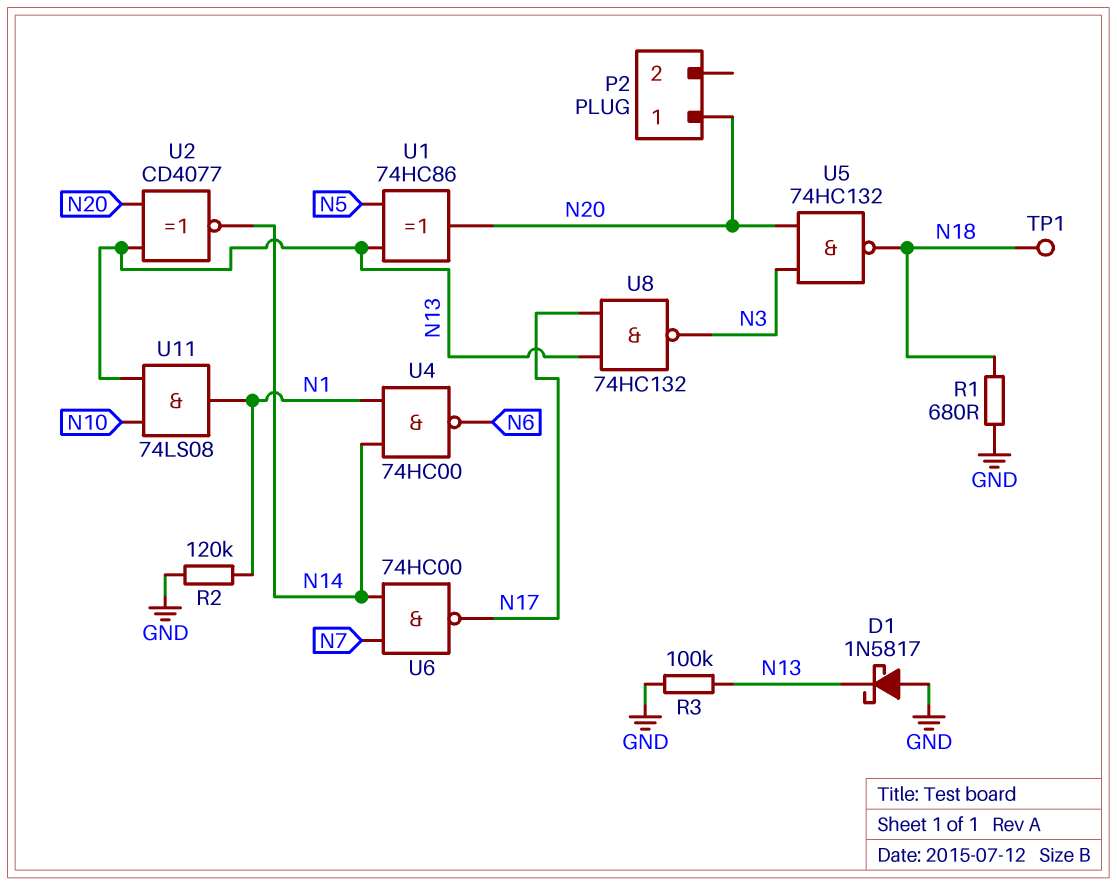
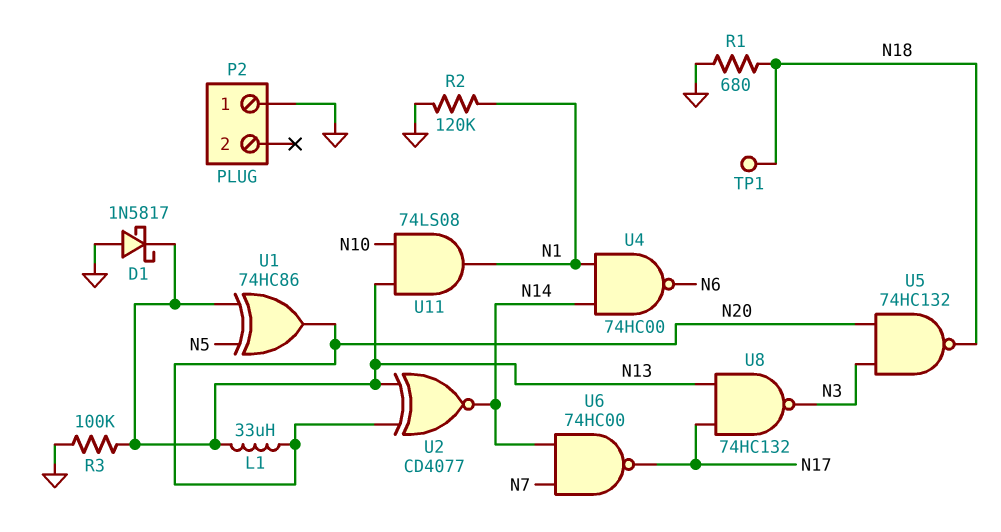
L1: none -> 33uH (N13, N20)
P2 pin 1: N20 -> GND

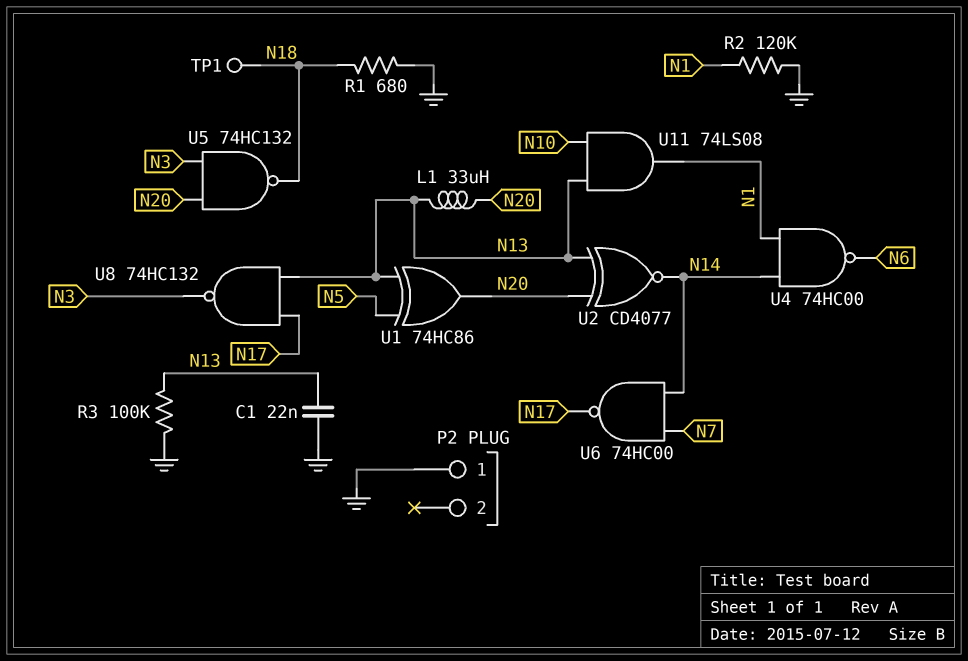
C1: none -> 22nF (GND, N13)
D1: schottky 1N5817 (A GND, K N13) -> none

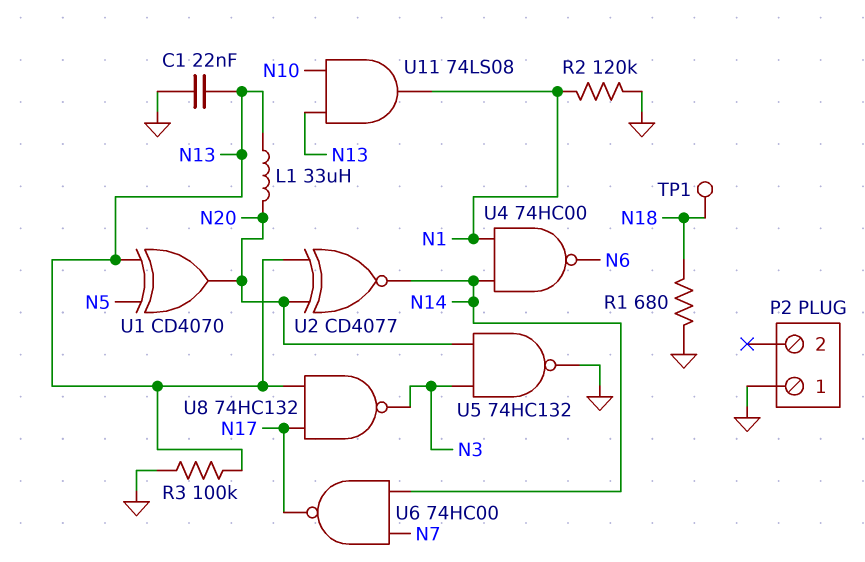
U1: XOR 74HC86 (in N5, in N13, out N20) -> XOR CD4070 (in N5, in N13, out N20)
U5: NAND 74HC132 (in N3, in N20, out N18) -> NAND 74HC132 (in N3, in N20, out GND)

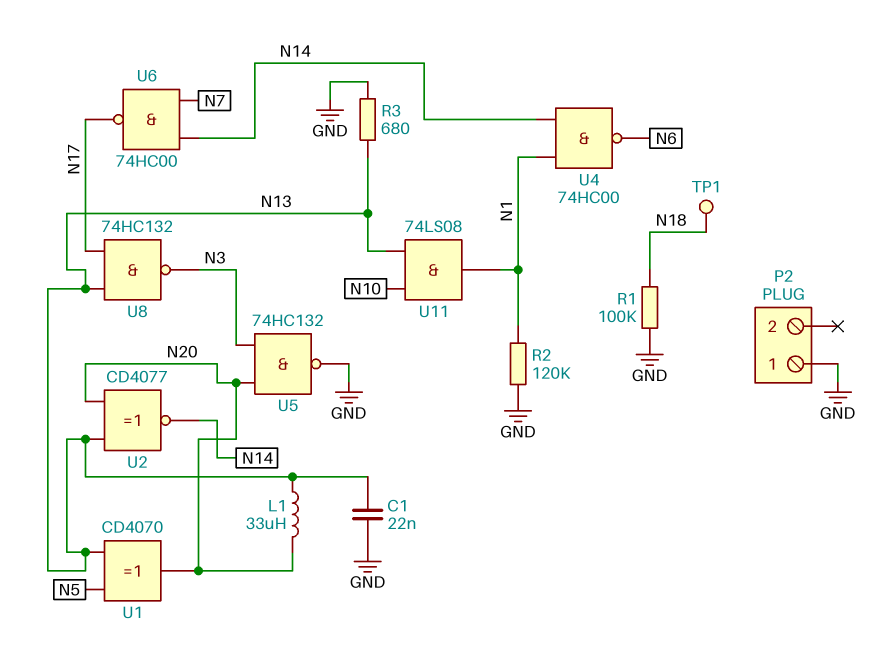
R1: 680 (GND, N18) -> 100k (GND, N18)
R3: 100k (GND, N13) -> 680 (GND, N13)

